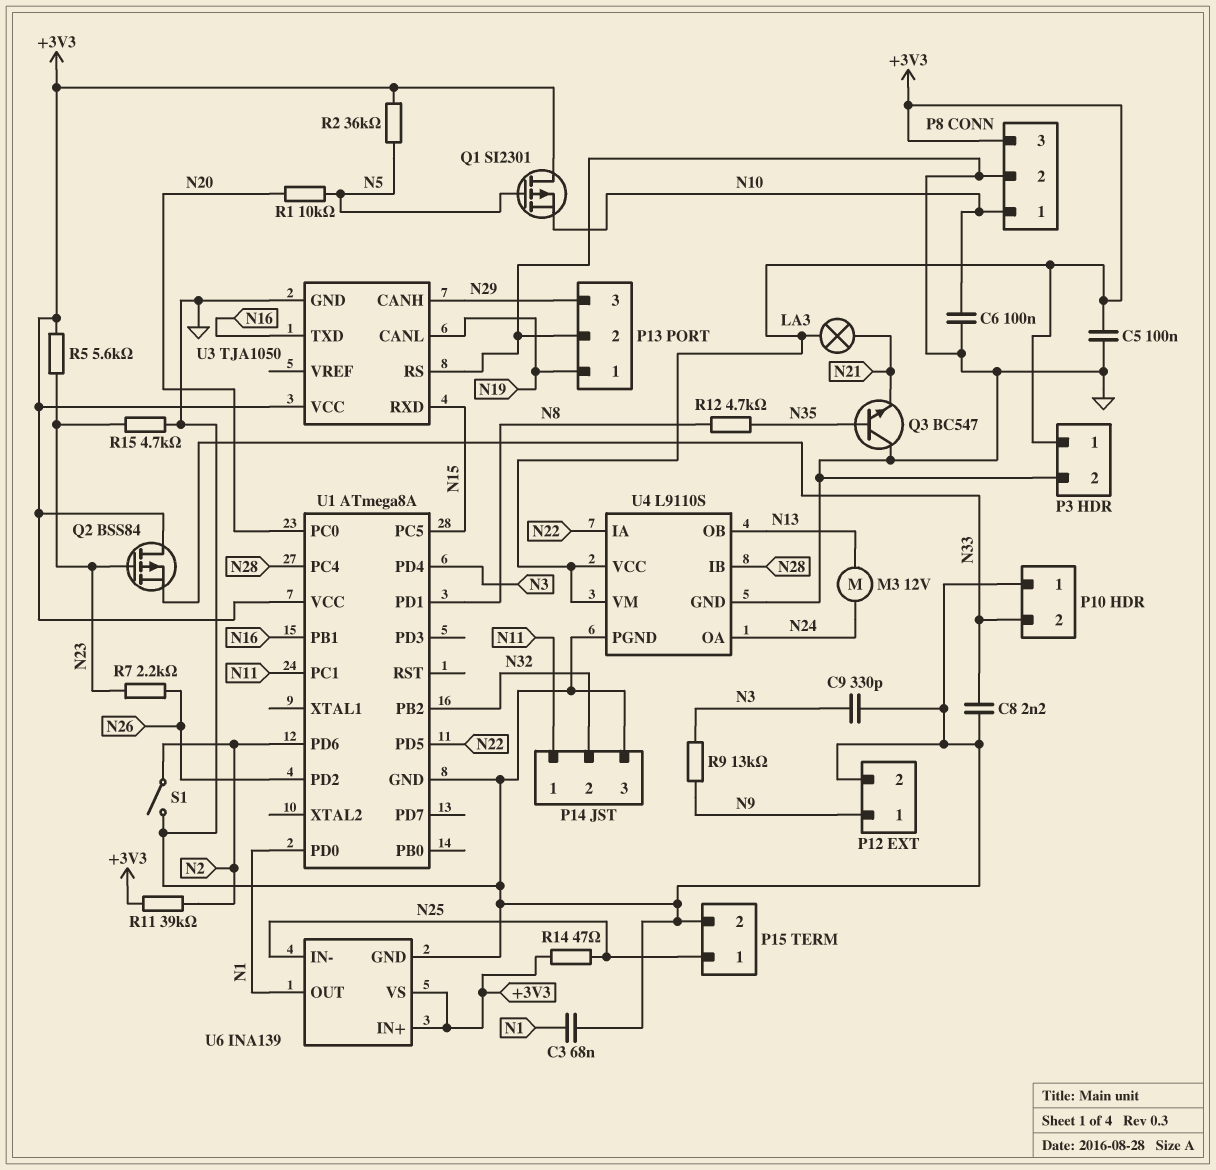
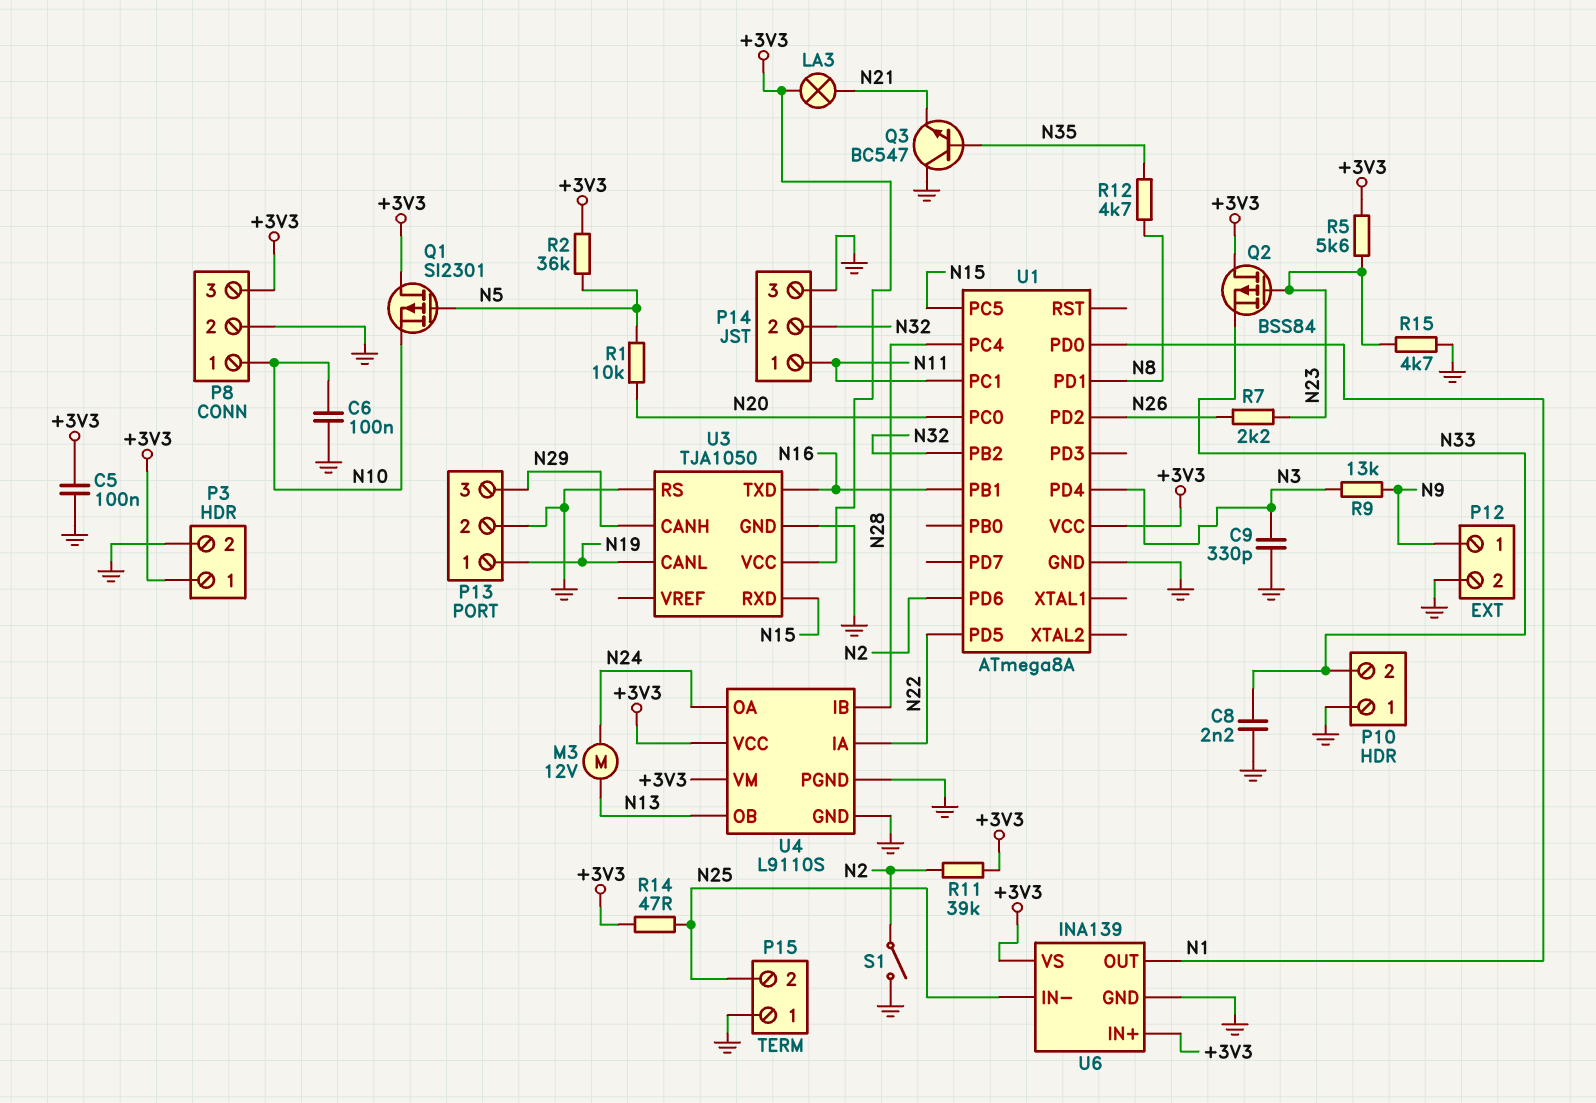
C3: 68nF (GND, N1) -> none
P15 pin 1: N25 -> GND
P15 pin 2: GND -> N25

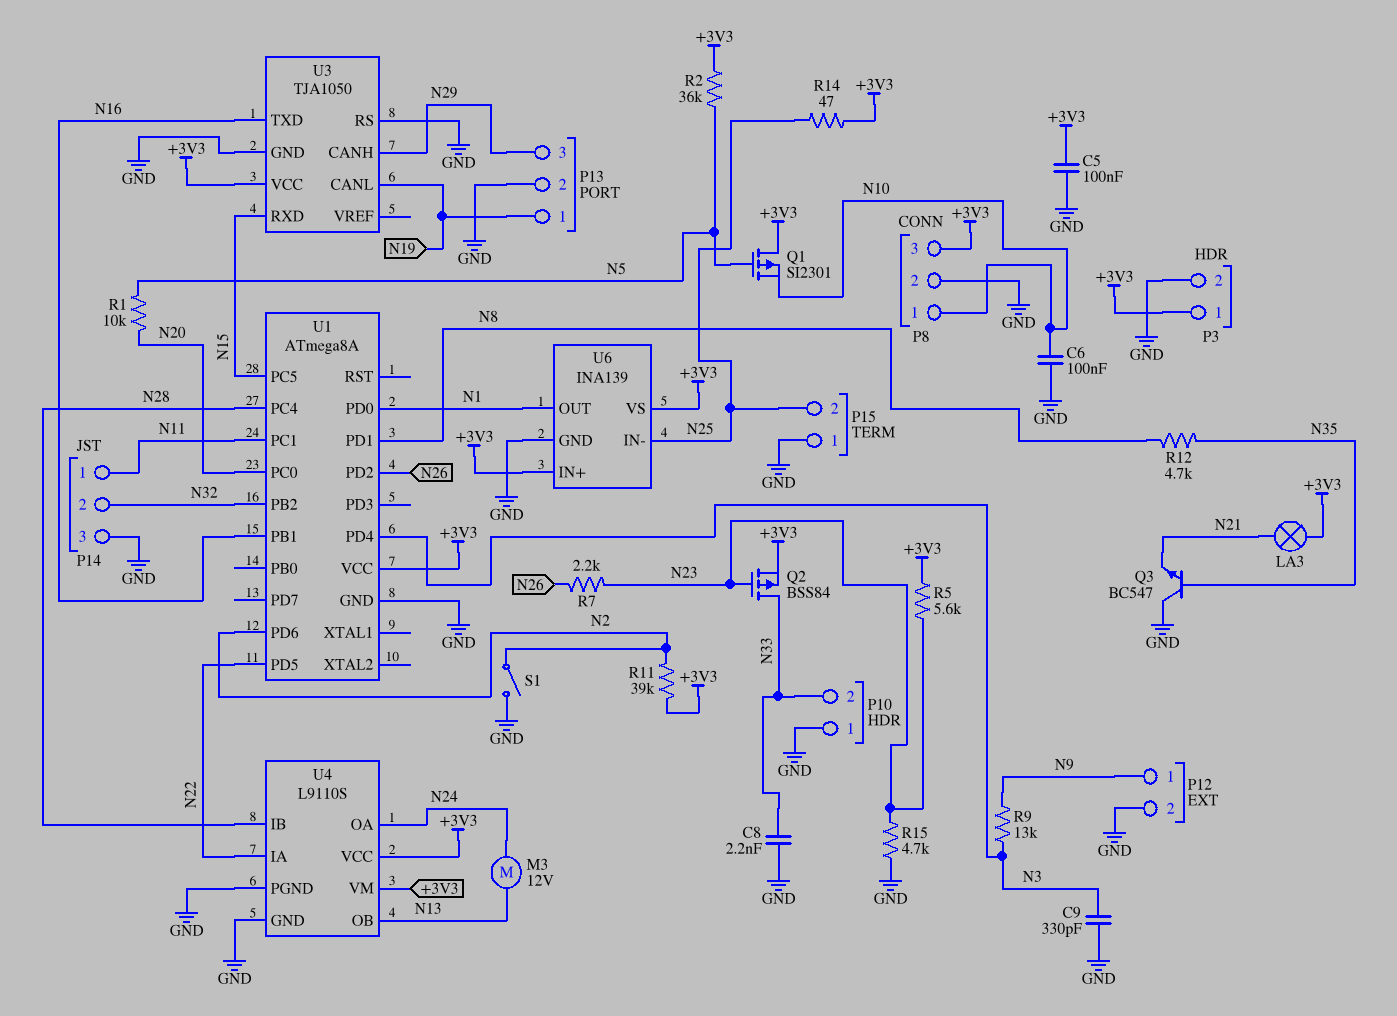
Q2: PMOS BSS84 (G N23, D +3V3, S N33) -> PMOS BSS84 (G N23, D N33, S +3V3)

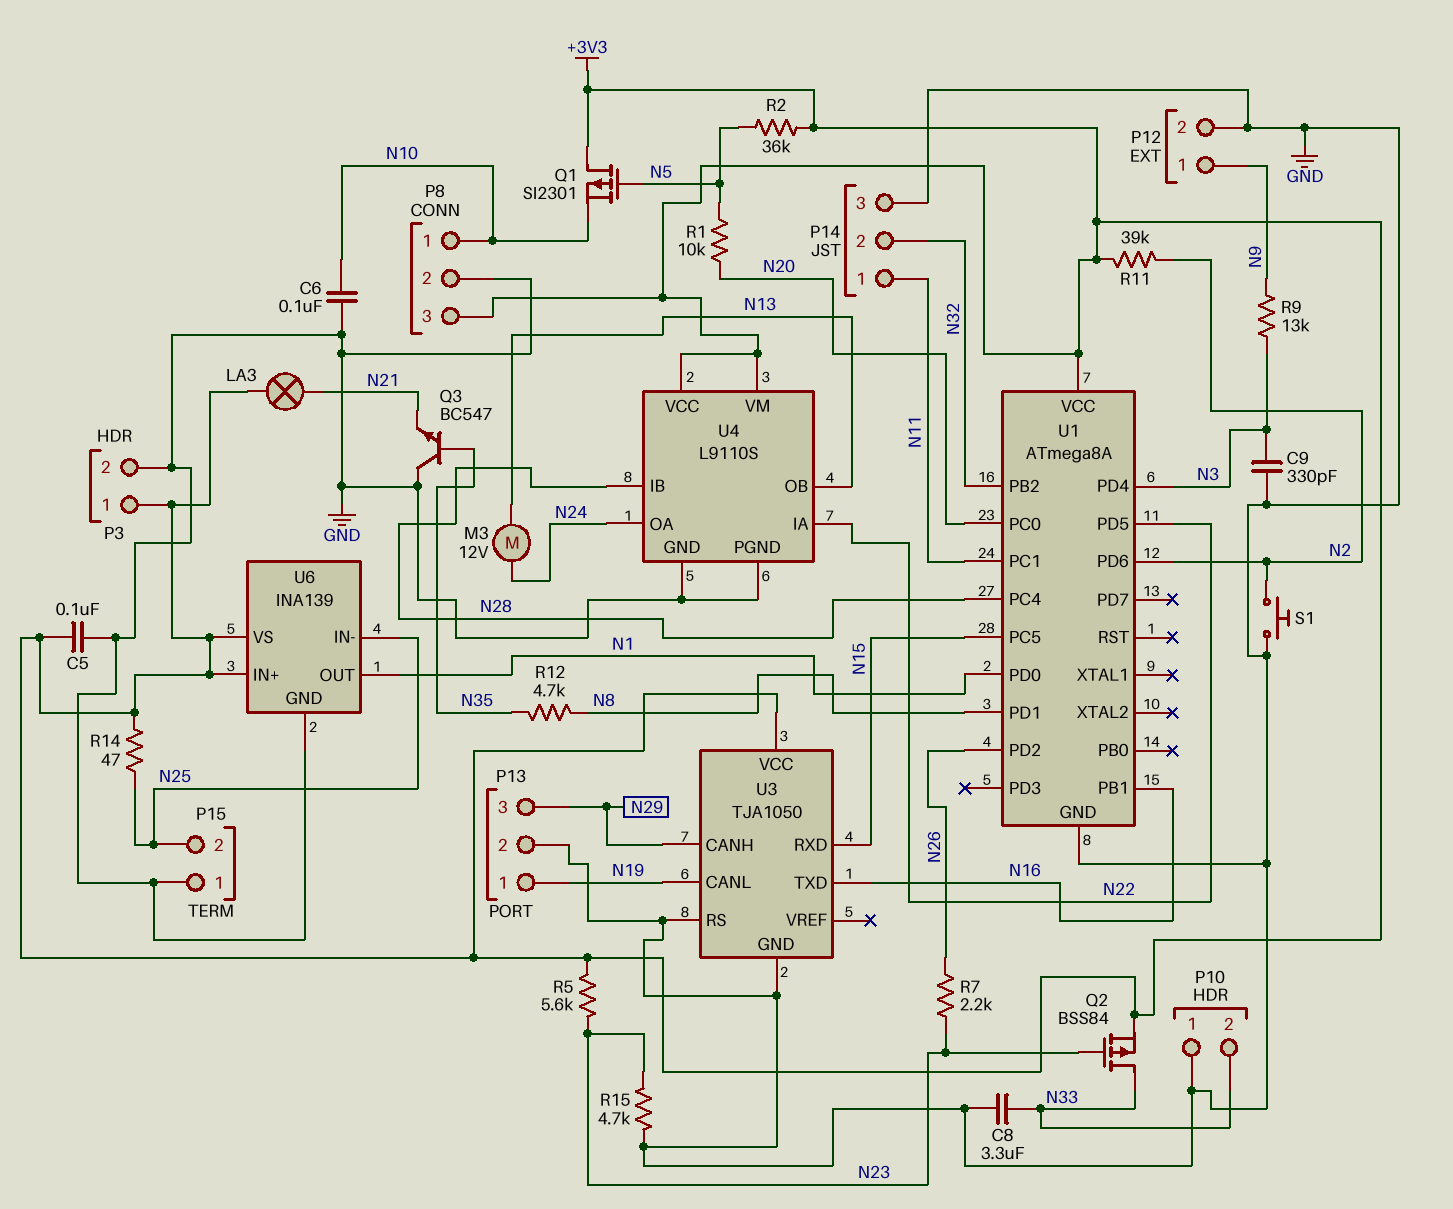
C8: 2.2nF (GND, N33) -> 3.3uF (GND, N33)
S1: switch (GND, N2) -> button (GND, N2)

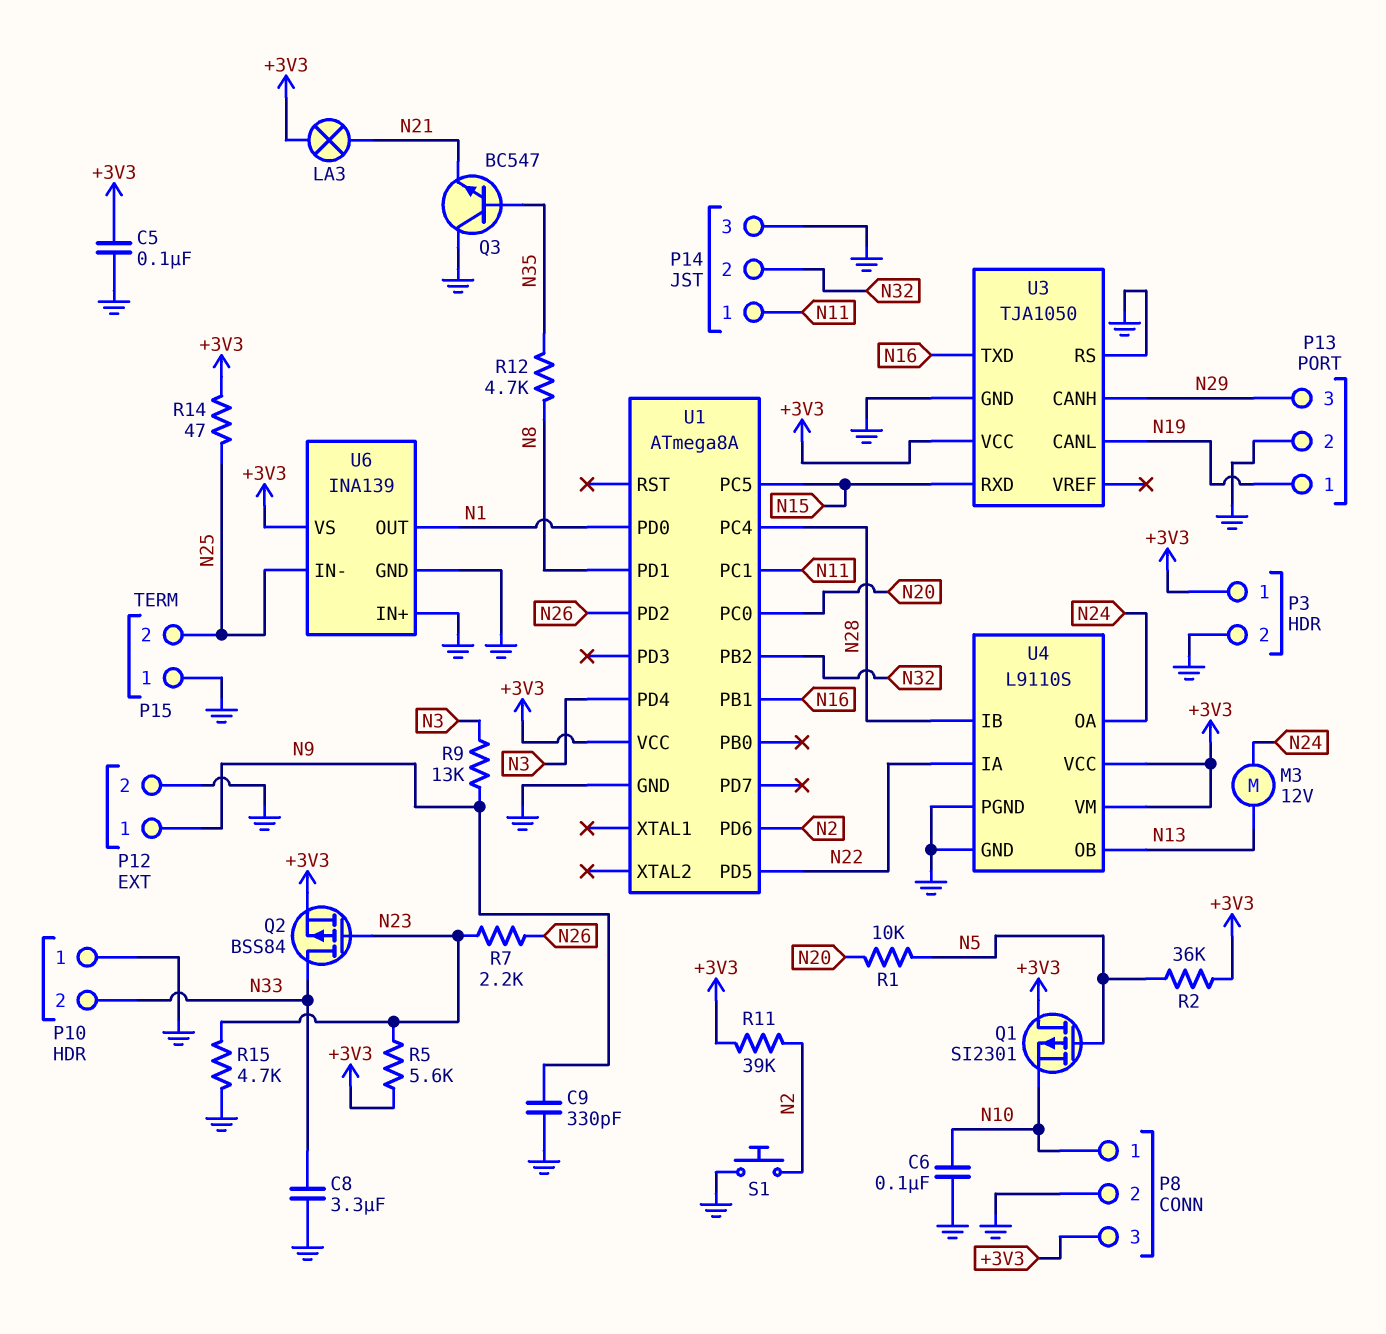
C9: 330pF (GND, N3) -> 330pF (GND, N9)
U6 pin IN+: +3V3 -> GND

